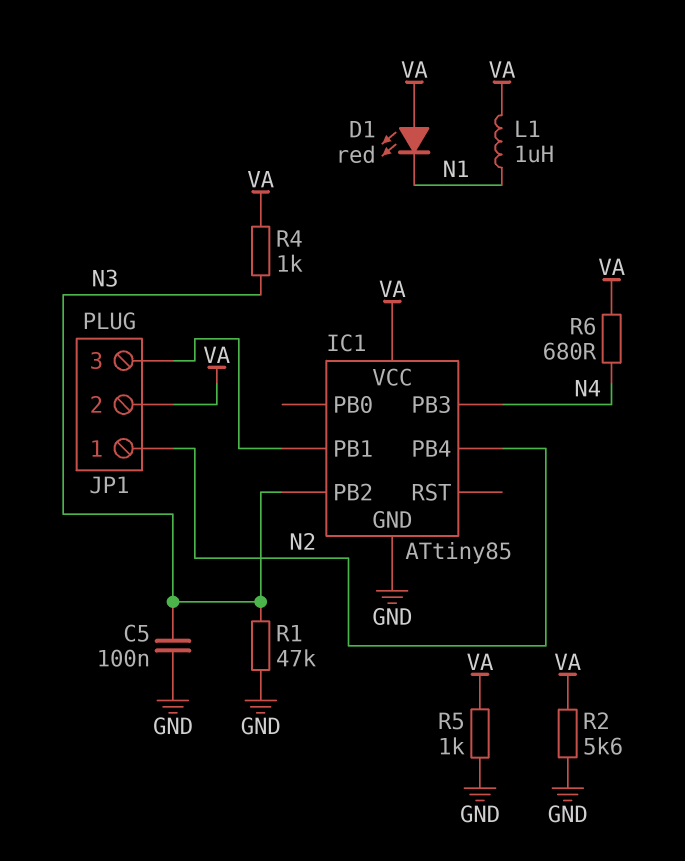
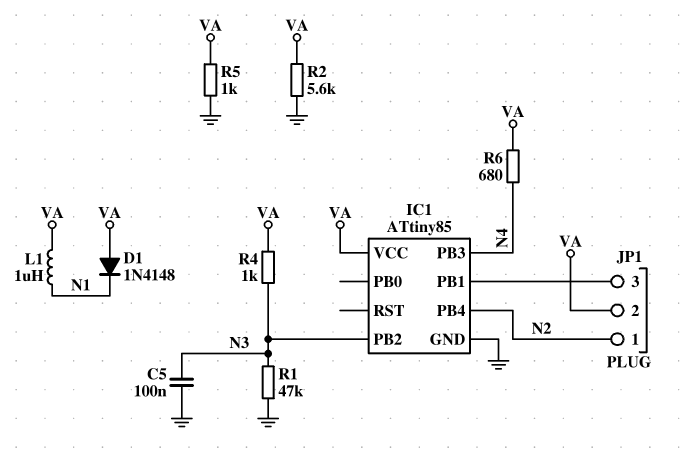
D1: LED red (A VA, K N1) -> diode 1N4148 (A VA, K N1)

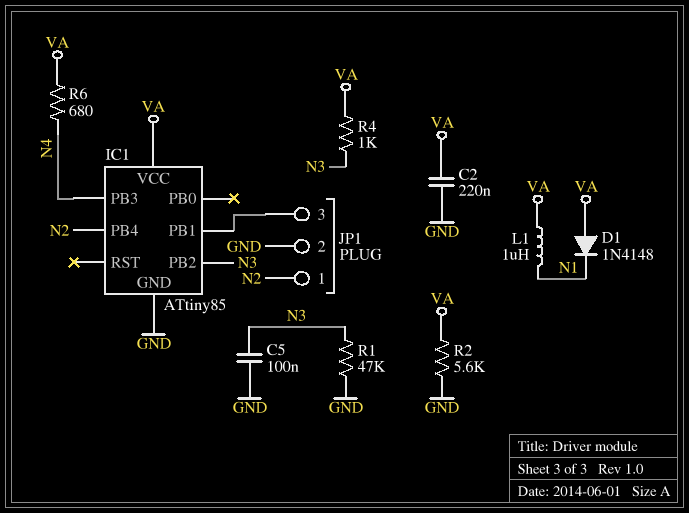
C2: none -> 220nF (GND, VA)
JP1 pin 2: VA -> GND
R5: 1k (GND, VA) -> none

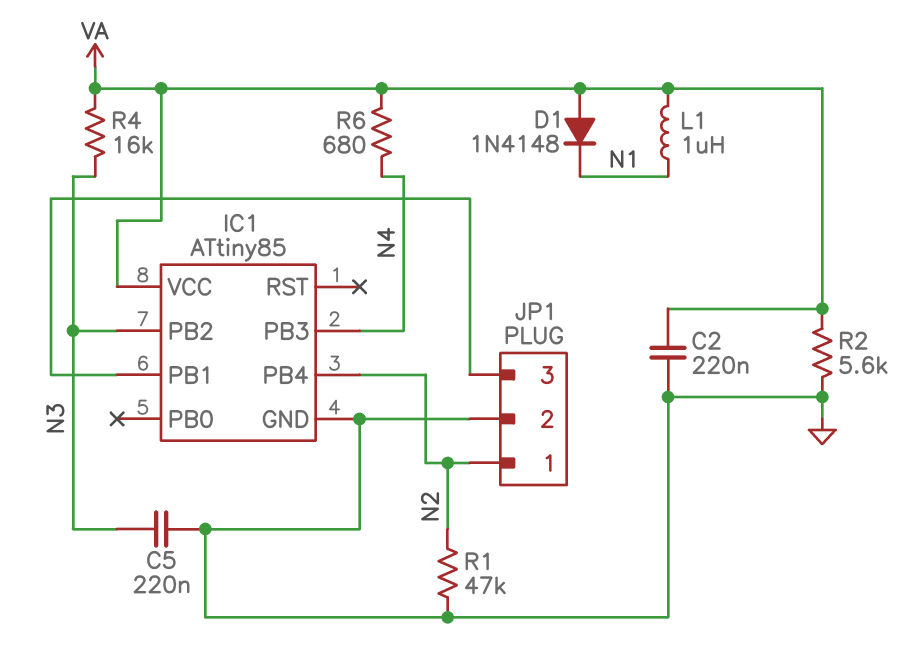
C5: 100nF (GND, N3) -> 220nF (GND, N3)
R1: 47k (GND, N3) -> 47k (GND, N2)
R4: 1k (N3, VA) -> 16k (N3, VA)

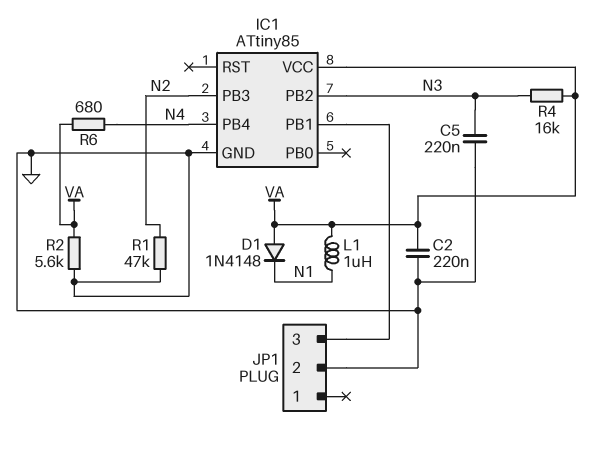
IC1 pin PB3: N4 -> N2
IC1 pin PB4: N2 -> N4
JP1 pin 1: N2 -> none

